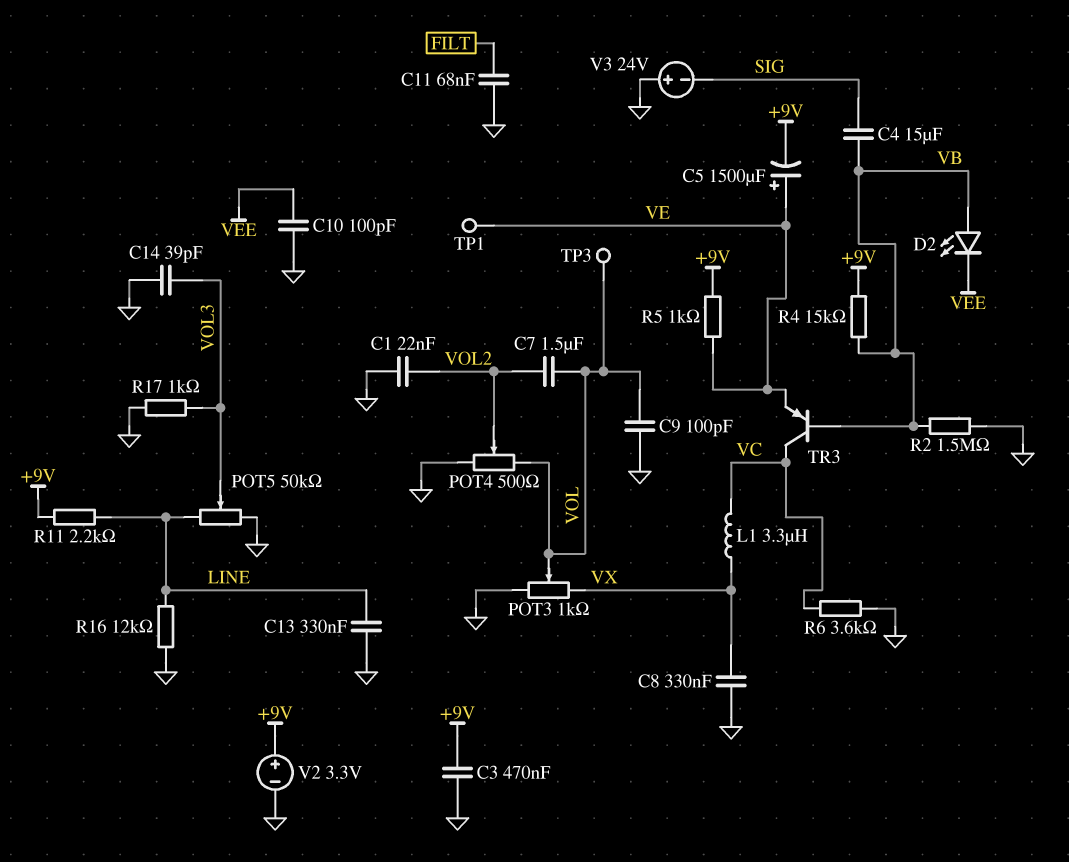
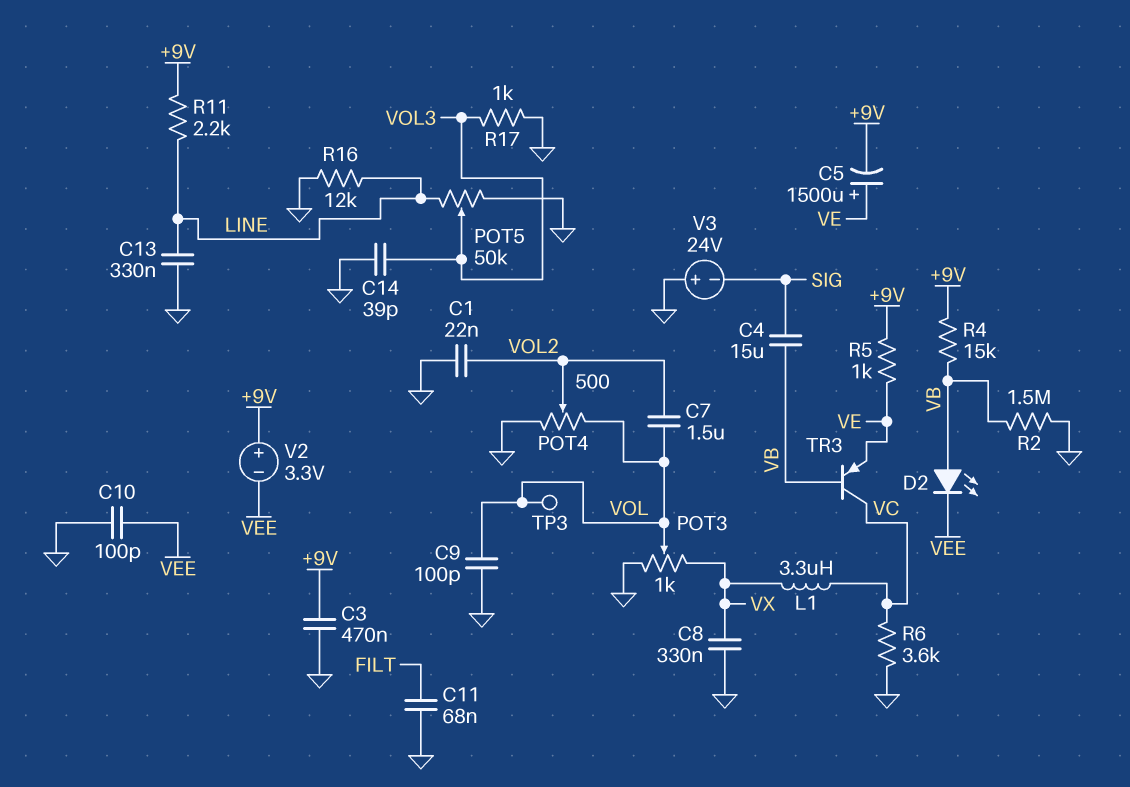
TP1: test point (VE) -> none
V2: 3.3V (plus +9V, minus GND) -> 3.3V (plus +9V, minus VEE)

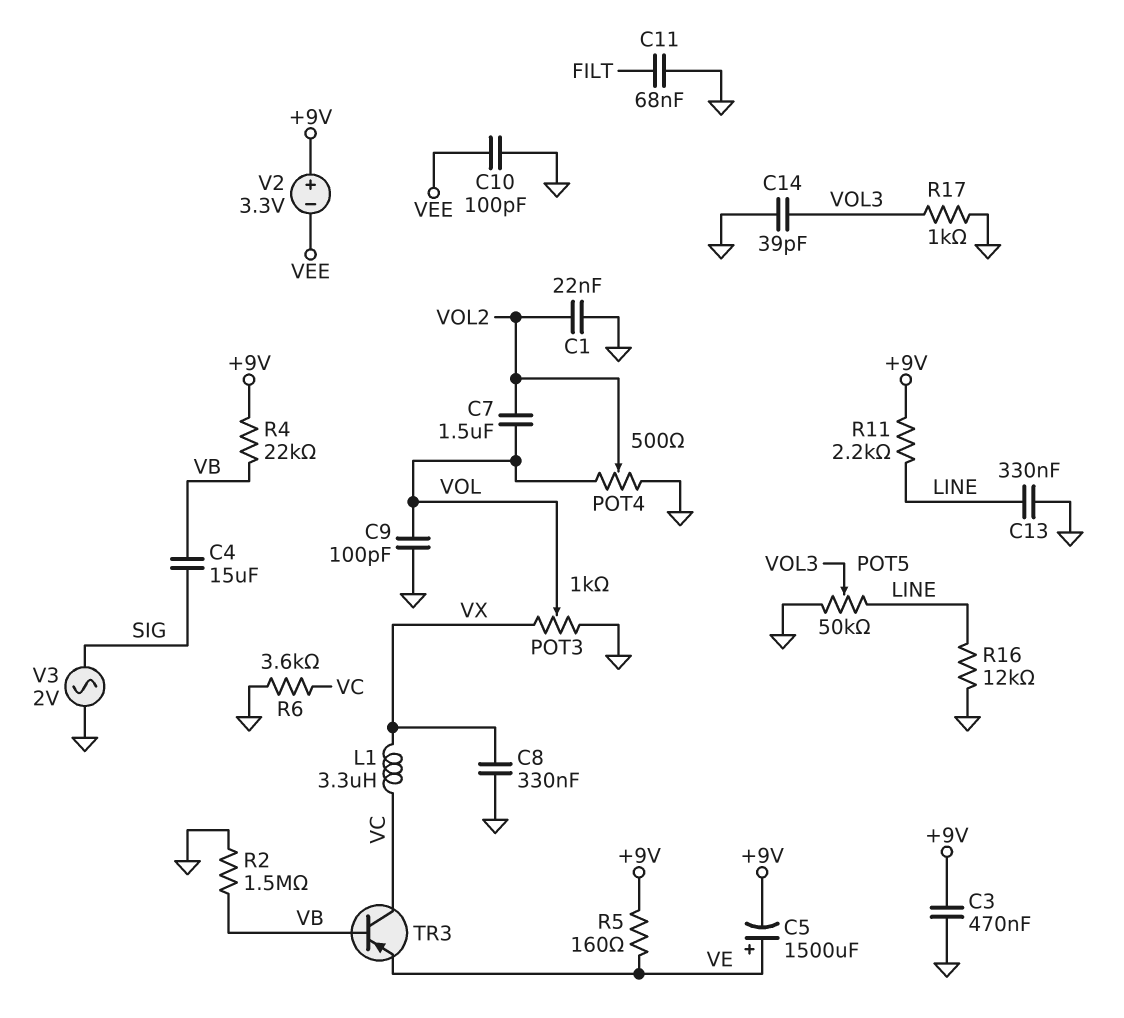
D2: LED (A VB, K VEE) -> none
R4: 15k (+9V, VB) -> 22k (+9V, VB)
R5: 1k (+9V, VE) -> 160 (+9V, VE)
TP3: test point (VOL) -> none
V3: 24V (plus GND, minus SIG) -> AC 2V (GND, SIG)

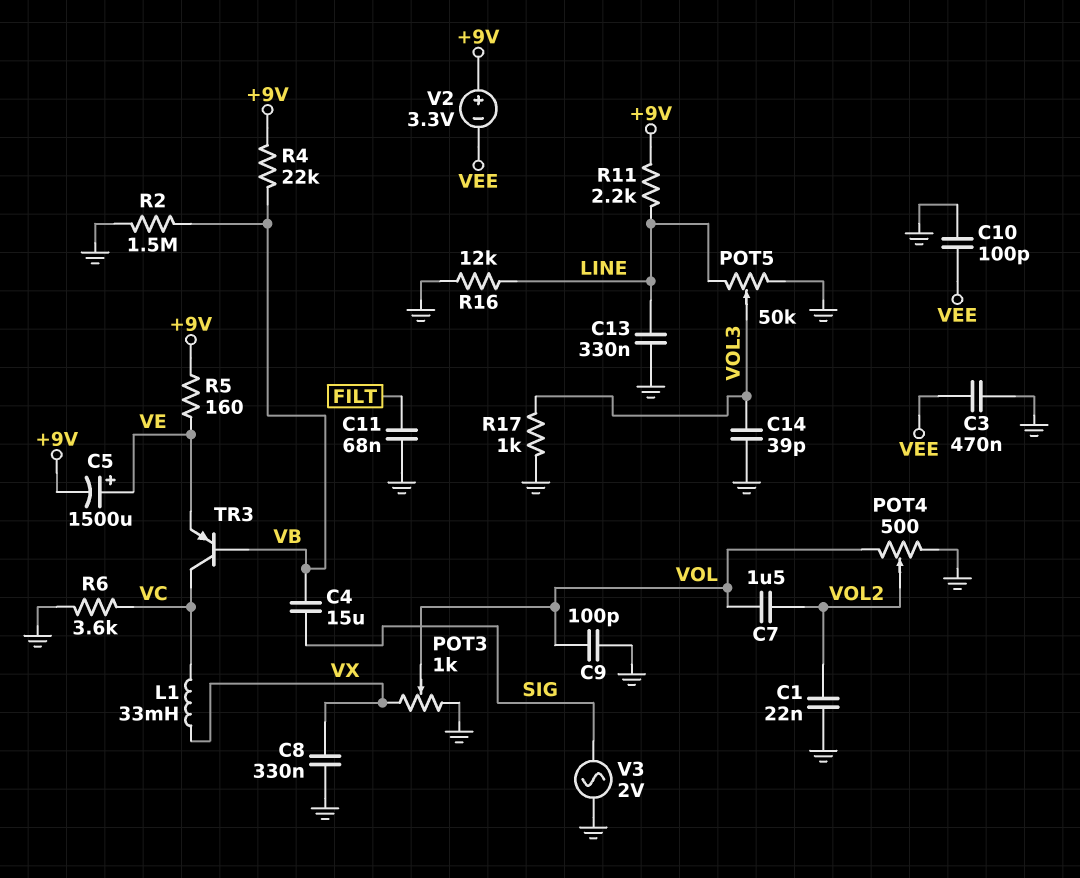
C3: 470nF (+9V, GND) -> 470nF (GND, VEE)
L1: 3.3uH (VC, VX) -> 33mH (VC, VX)

